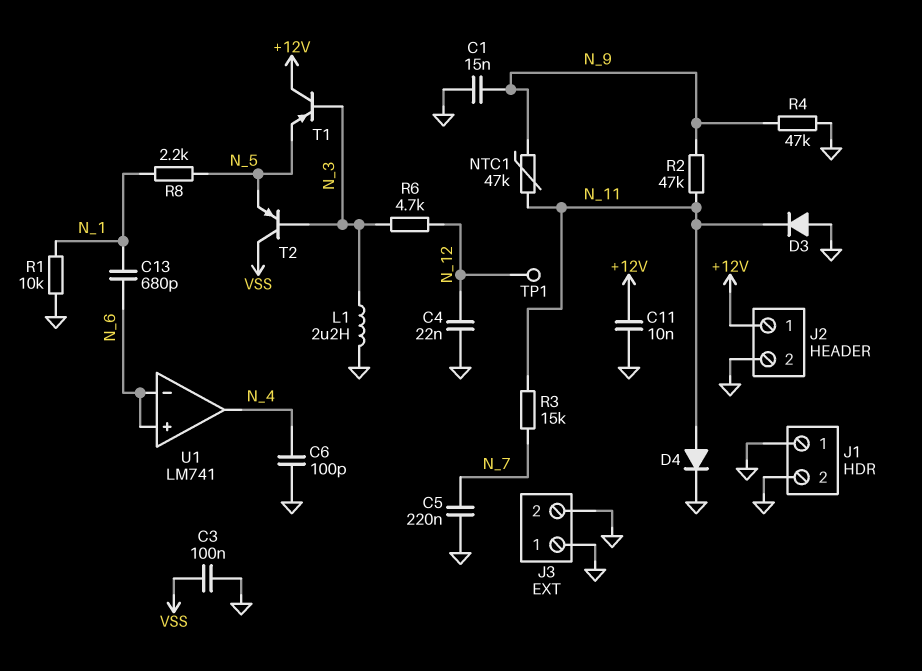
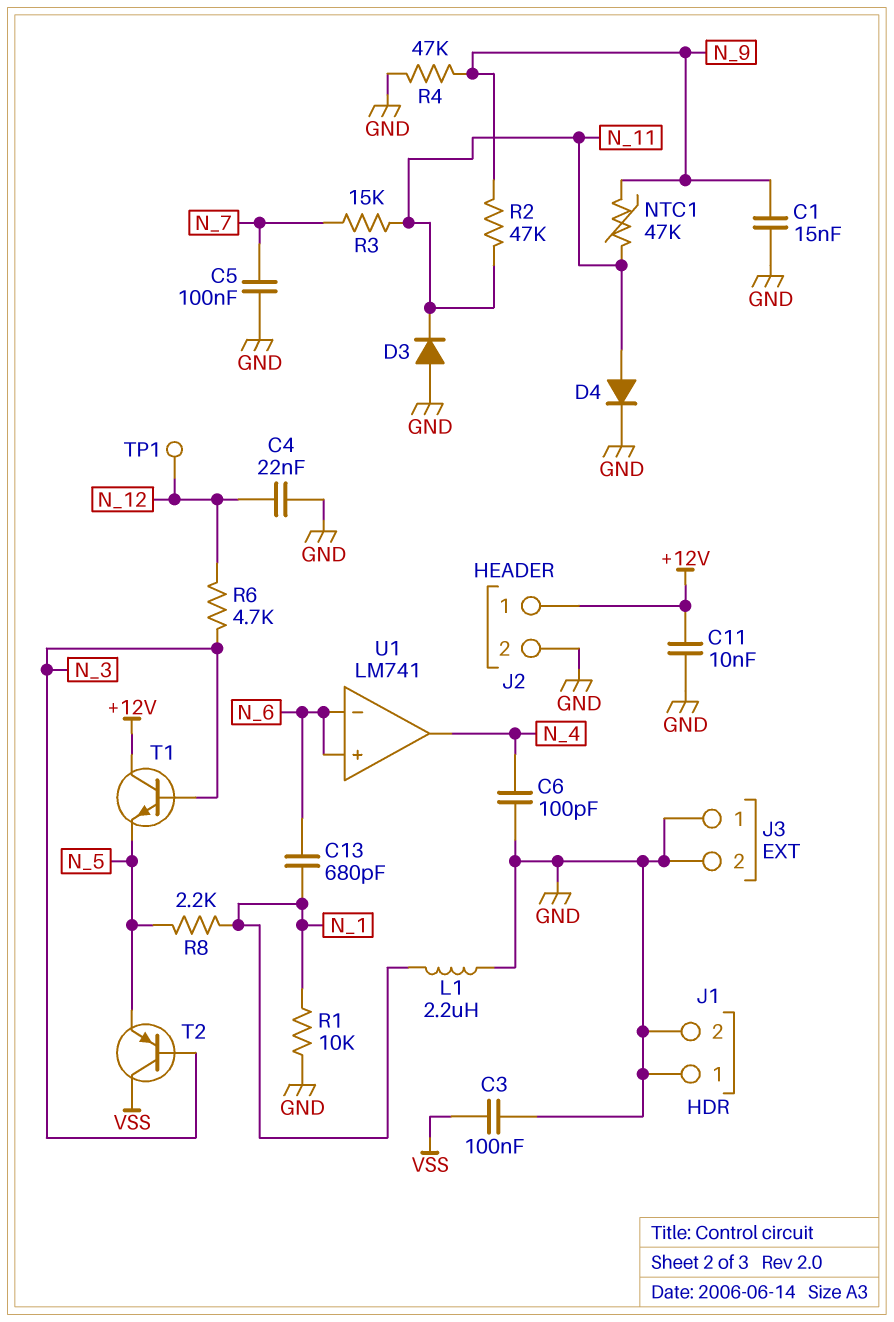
C5: 220nF (GND, N_7) -> 100nF (GND, N_7)
L1: 2.2uH (GND, N_3) -> 2.2uH (GND, N_1)
T1: PNP (B N_3, C +12V, E N_5) -> NPN (B N_3, C +12V, E N_5)

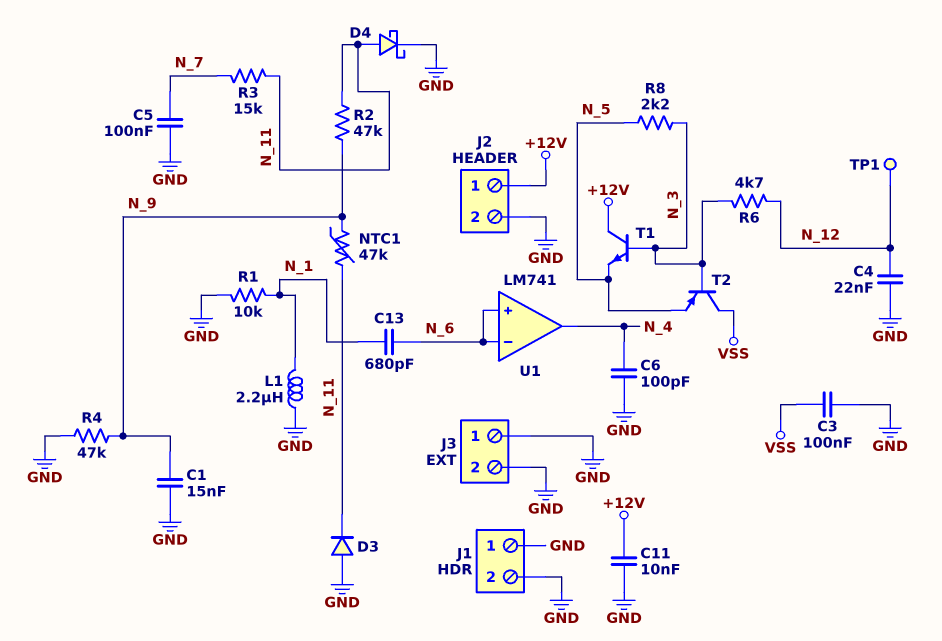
D4: diode (A N_11, K GND) -> schottky (A N_11, K GND)
R8: 2.2k (N_1, N_5) -> 2.2k (N_3, N_5)

